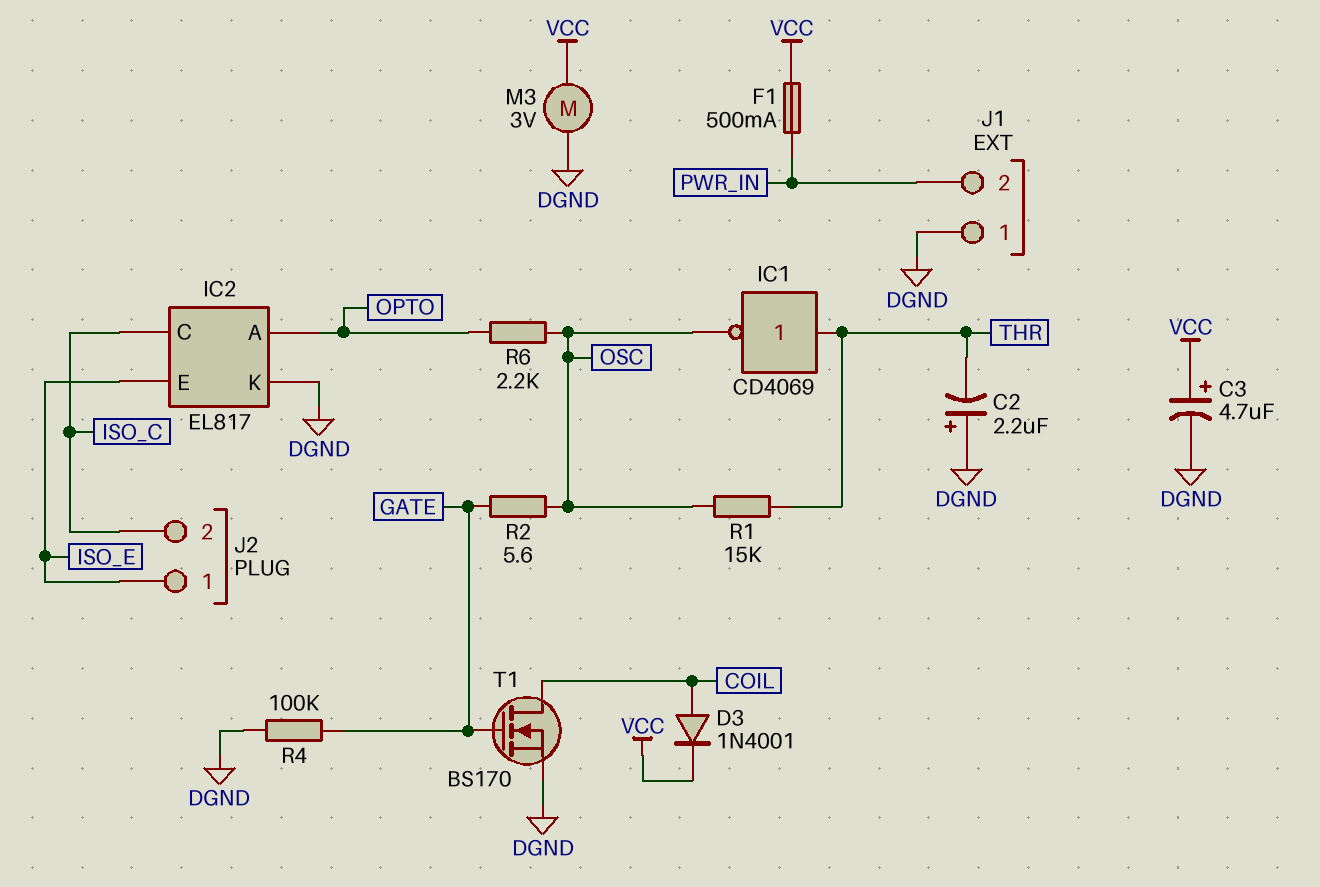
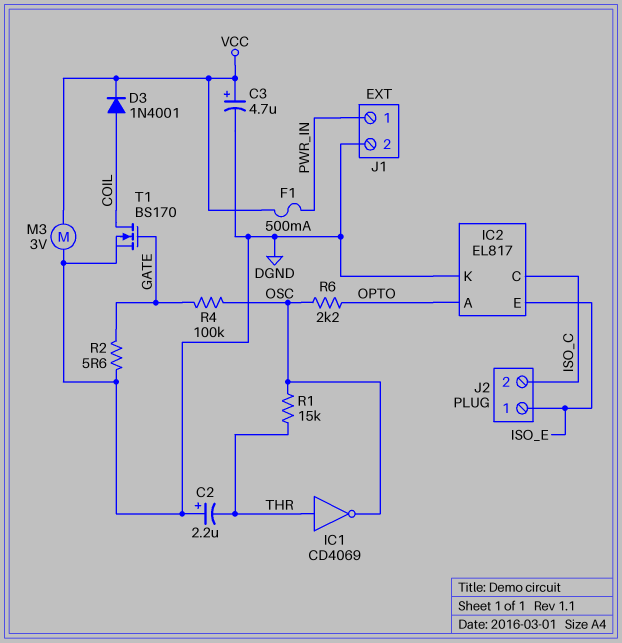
J1 pin 1: DGND -> PWR_IN
J1 pin 2: PWR_IN -> DGND
R2: 5.6 (GATE, OSC) -> 5.6 (DGND, GATE)
R4: 100k (DGND, GATE) -> 100k (GATE, OSC)

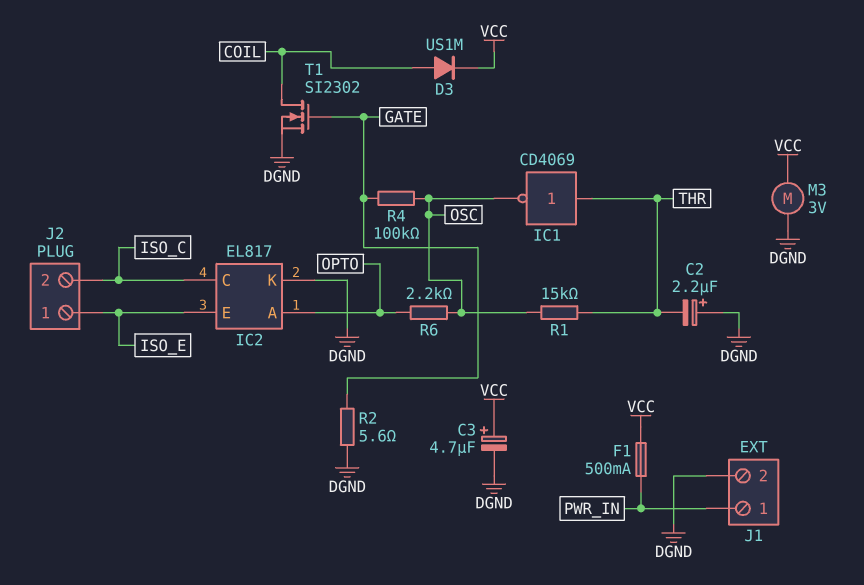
D3: diode 1N4001 (A COIL, K VCC) -> diode US1M (A COIL, K VCC)
T1: NMOS BS170 (G GATE, D COIL, S DGND) -> NMOS SI2302 (G GATE, D COIL, S DGND)

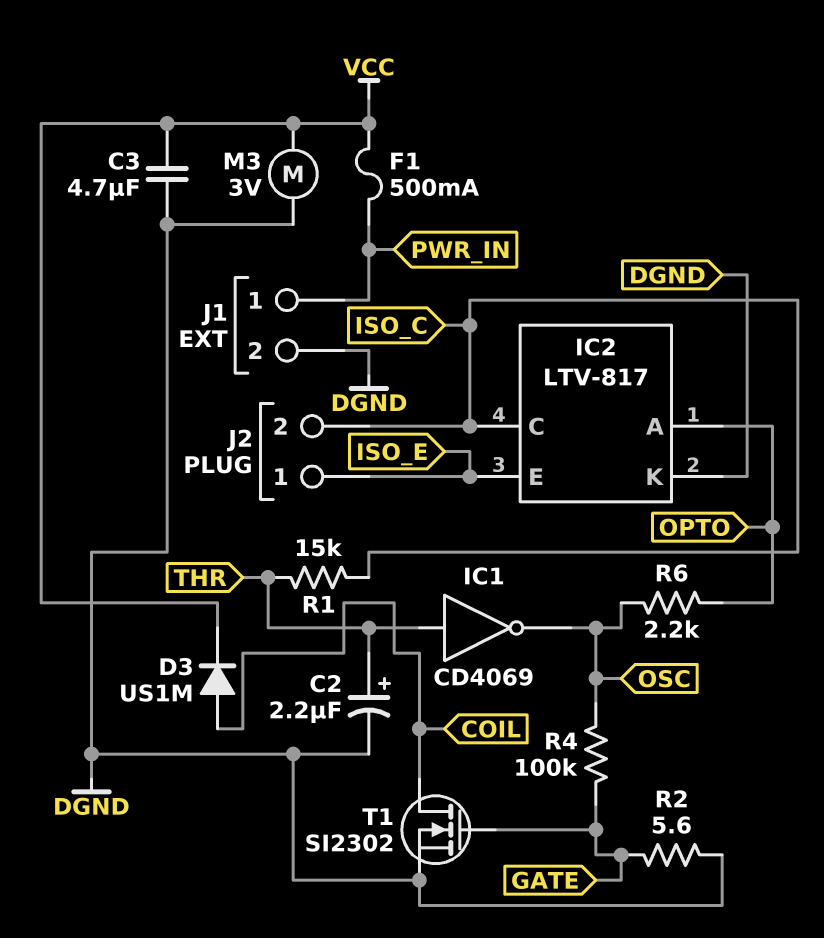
C2: 2.2uF (plus DGND, minus THR) -> 2.2uF (plus THR, minus DGND)
C3: 4.7uF (plus VCC, minus DGND) -> 4.7uF (DGND, VCC)
IC2: EL817 -> LTV-817
R1: 15k (OSC, THR) -> 15k (ISO_C, THR)

